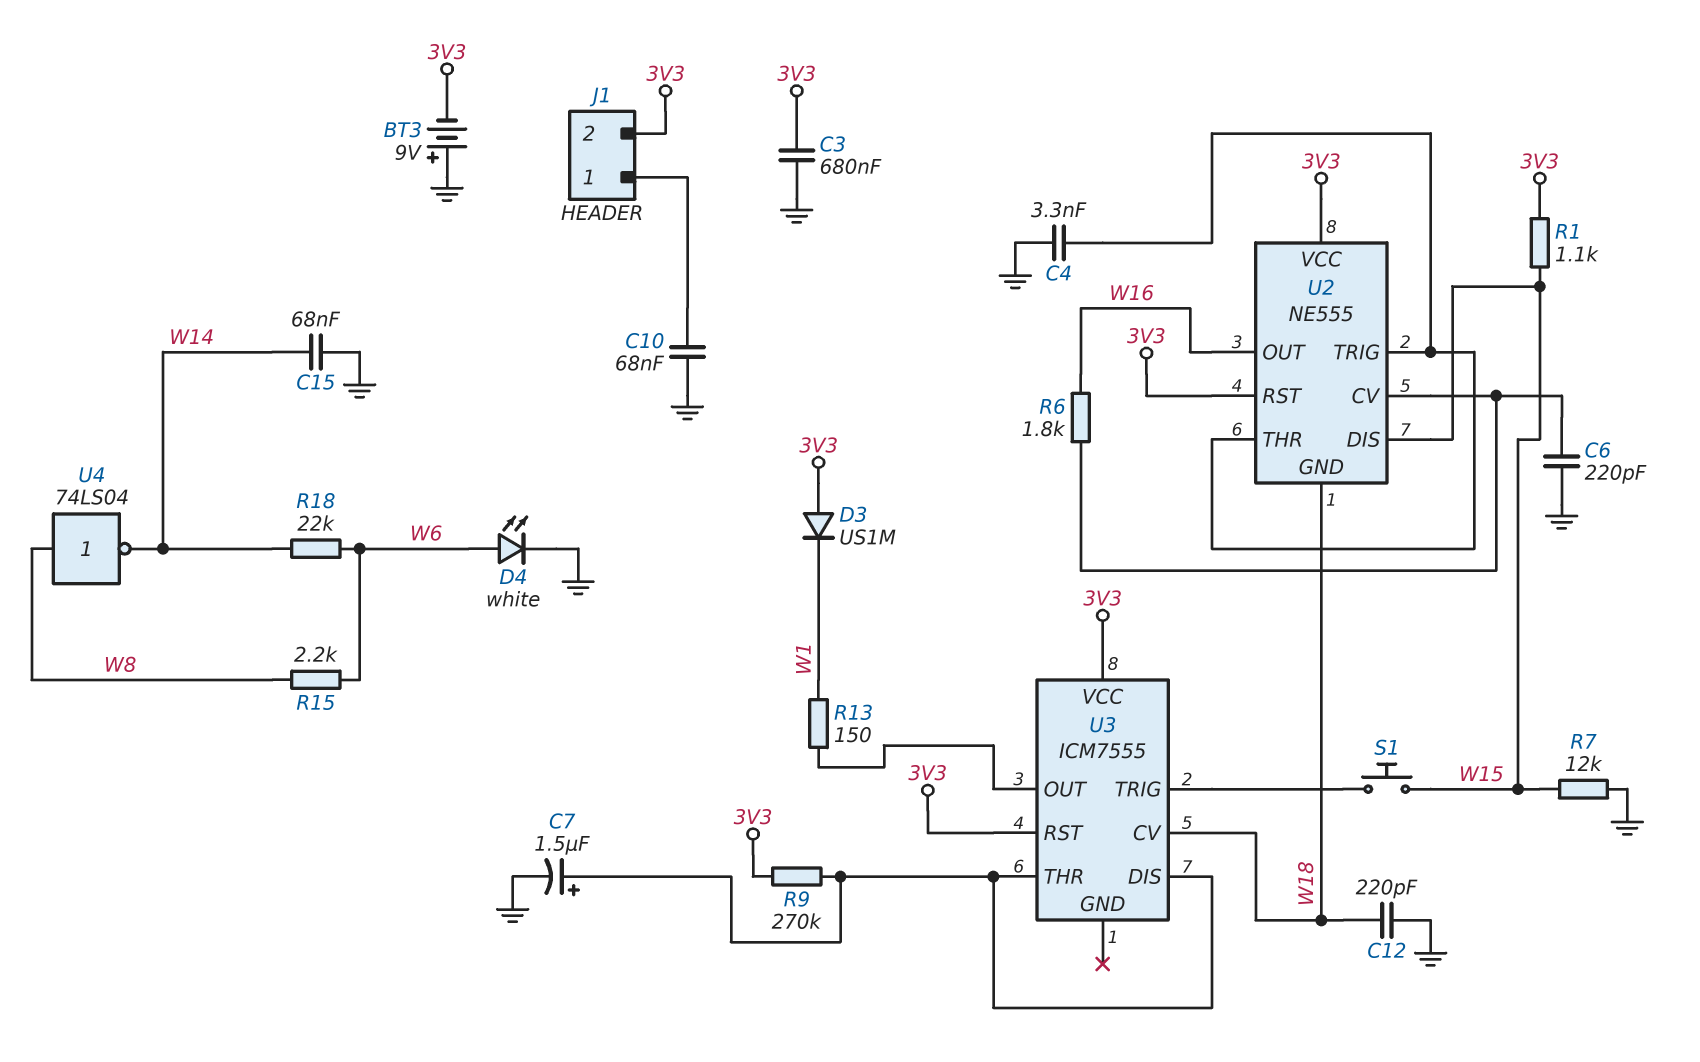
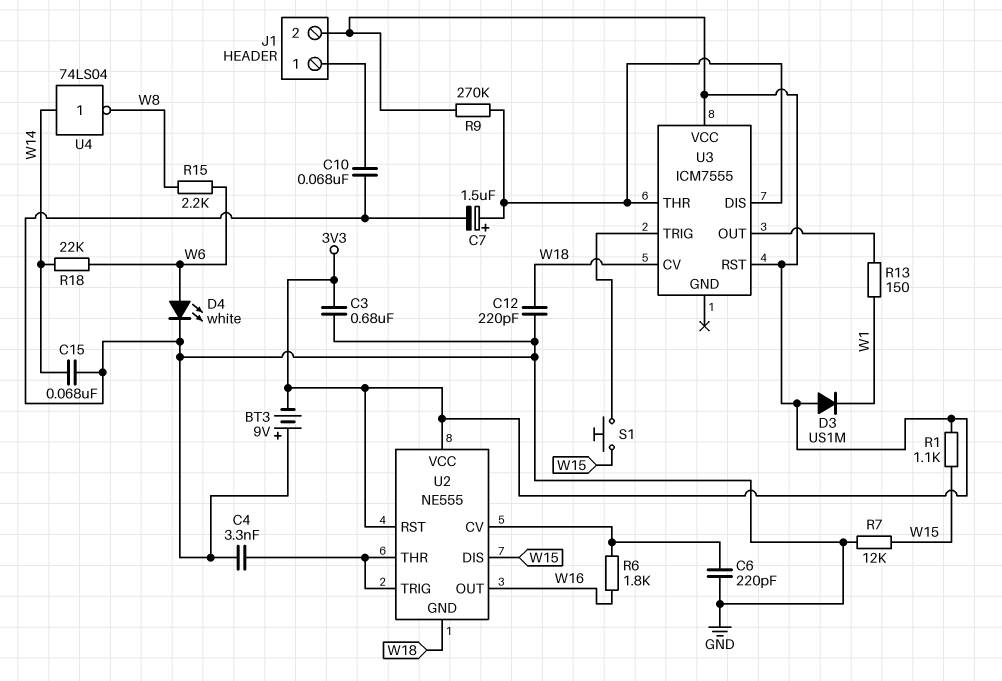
U4: NOT 74LS04 (in W8, out W14) -> NOT 74LS04 (in W14, out W8)

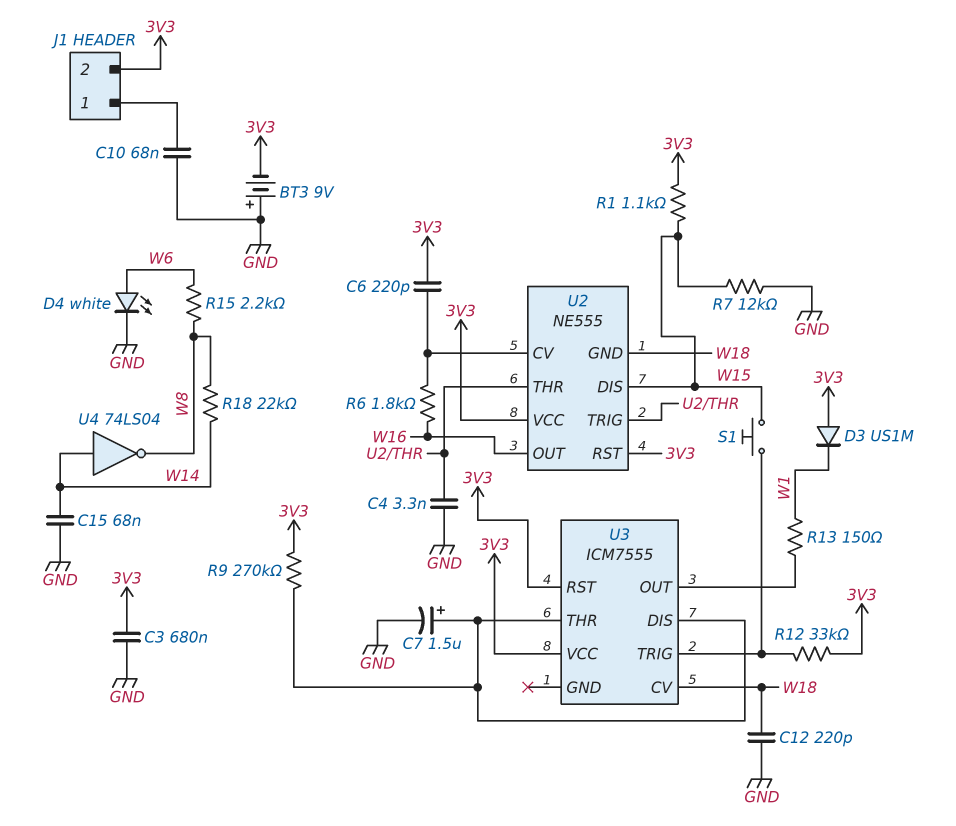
C6: 220pF (GND, U2/CV) -> 220pF (3V3, U2/CV)
R12: none -> 33k (3V3, U3/TRIG)
R18: 22k (W6, W14) -> 22k (W8, W14)

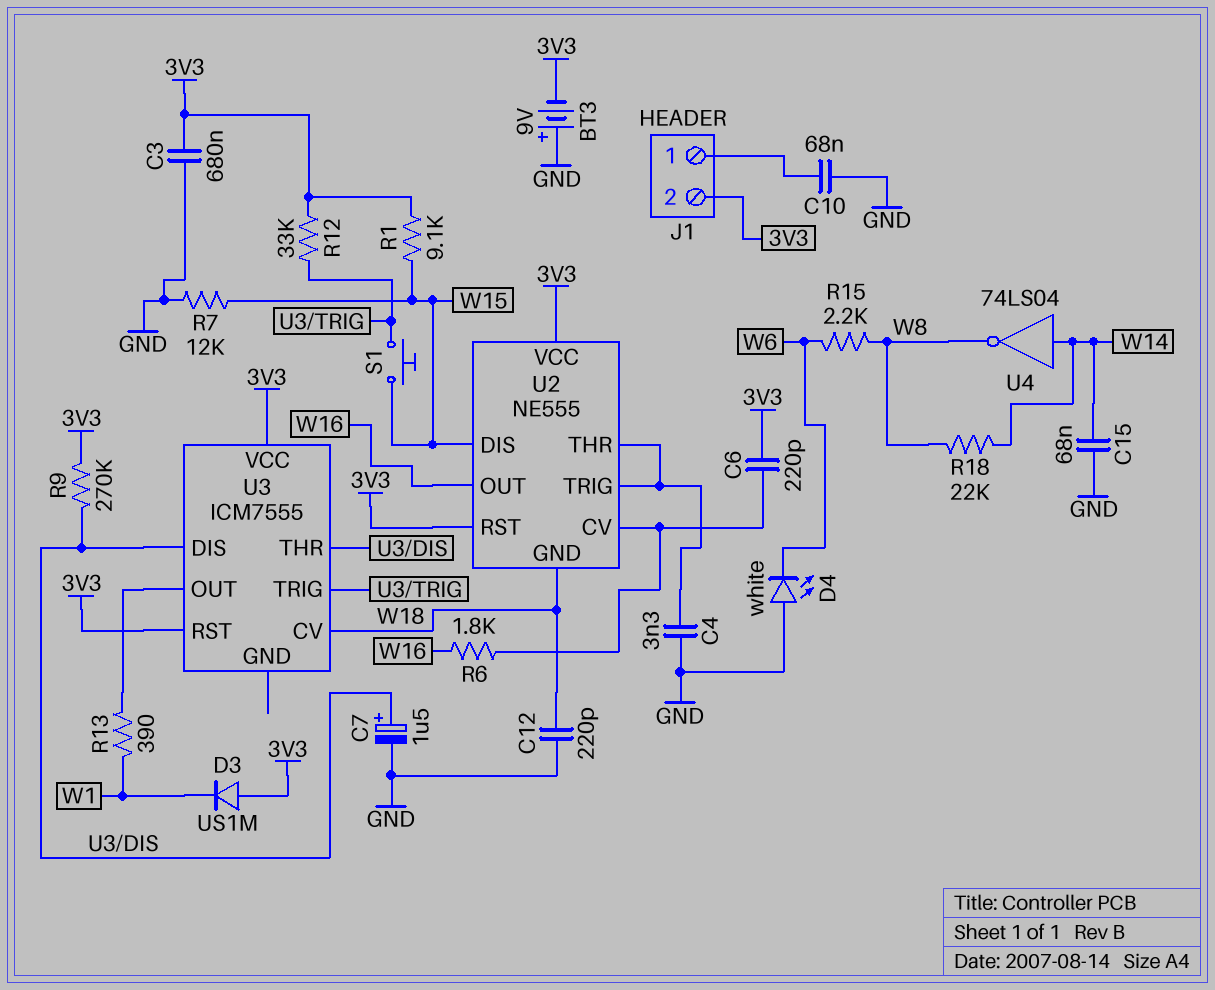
D4: LED white (A W6, K GND) -> LED white (A GND, K W6)
R1: 1.1k (3V3, W15) -> 9.1k (3V3, W15)
R13: 150 (U3/OUT, W1) -> 390 (U3/OUT, W1)

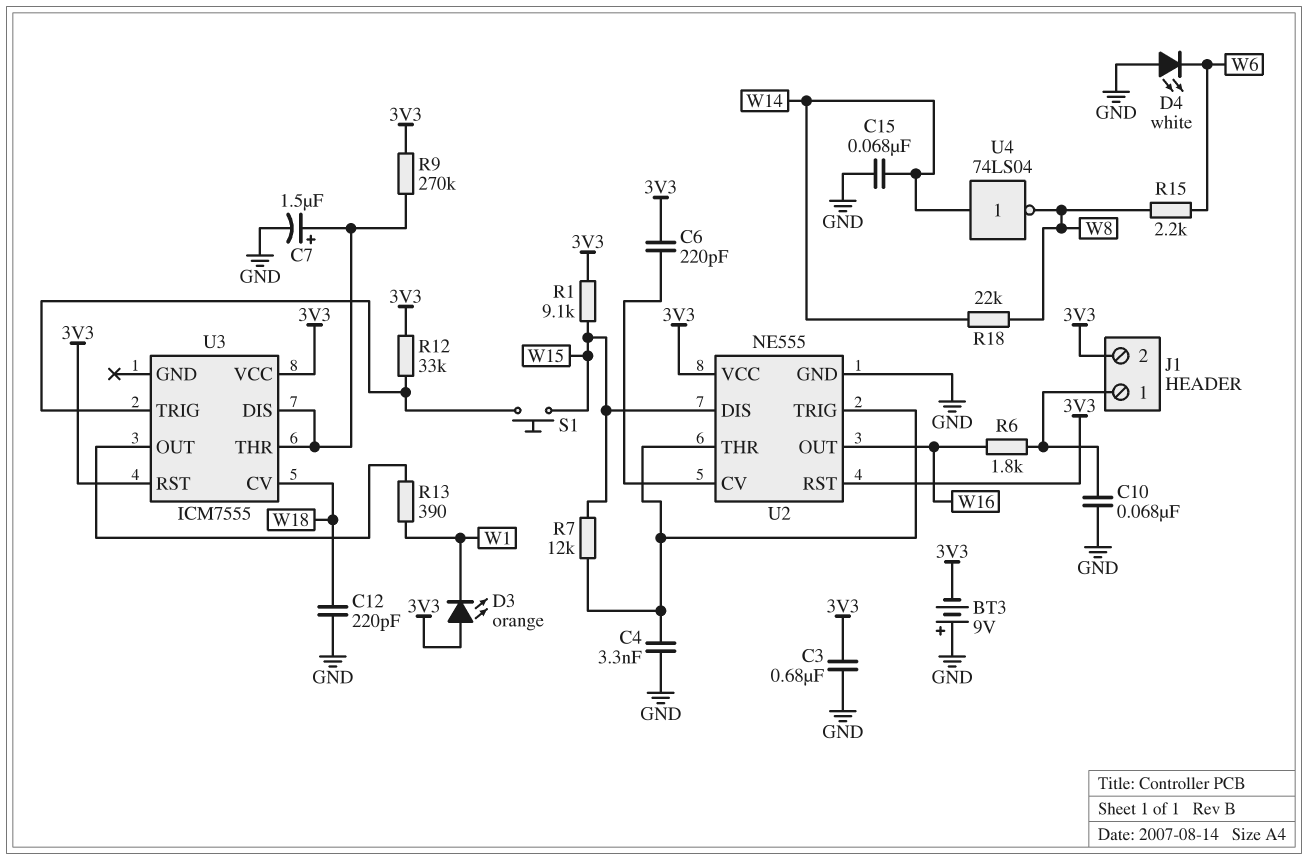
D3: diode US1M (A 3V3, K W1) -> LED orange (A 3V3, K W1)
R6: 1.8k (U2/CV, W16) -> 1.8k (J1/1, W16)
R7: 12k (GND, W15) -> 12k (U2/THR, W15)
U2 pin GND: W18 -> GND

